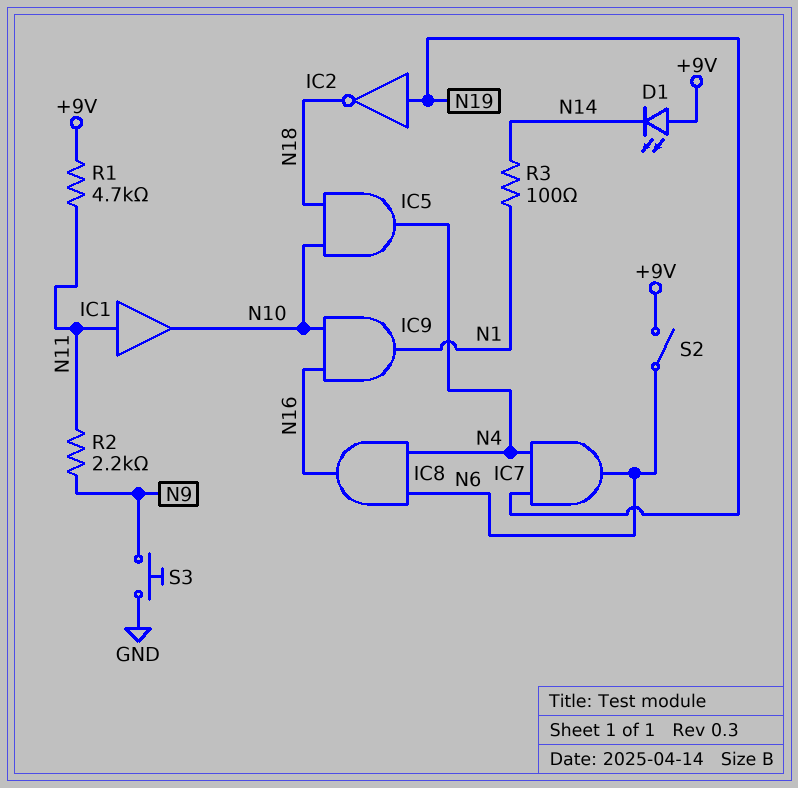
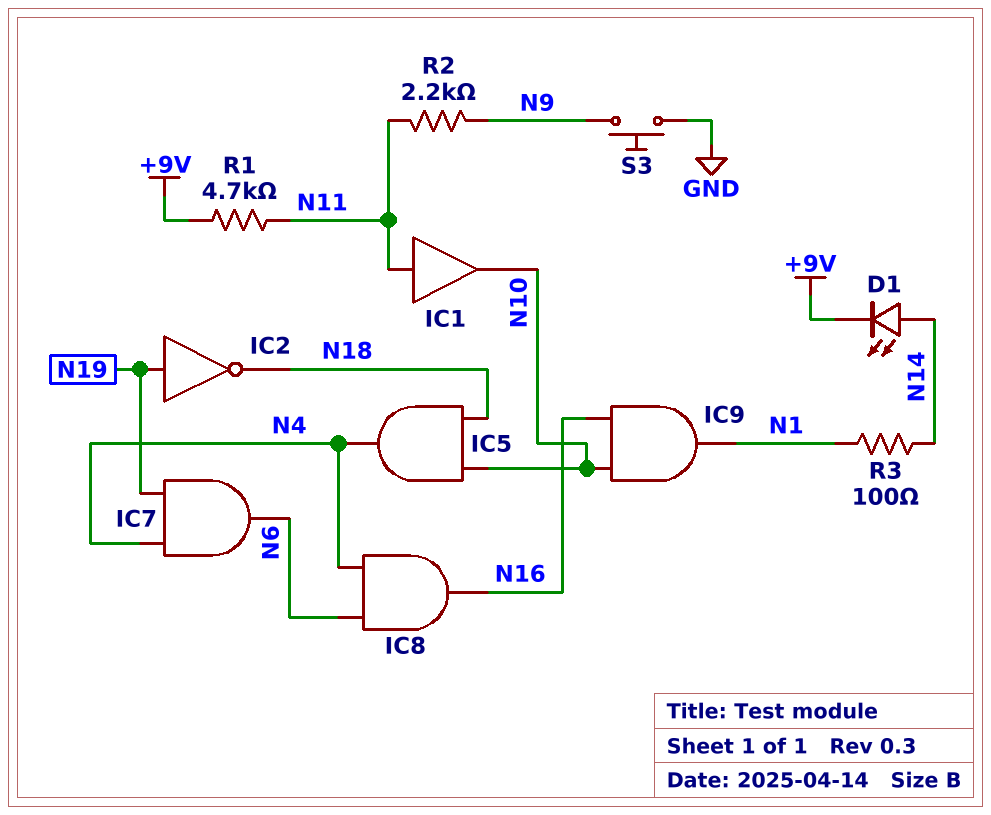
D1: LED (A +9V, K N14) -> LED (A N14, K +9V)
S2: switch (+9V, N6) -> none

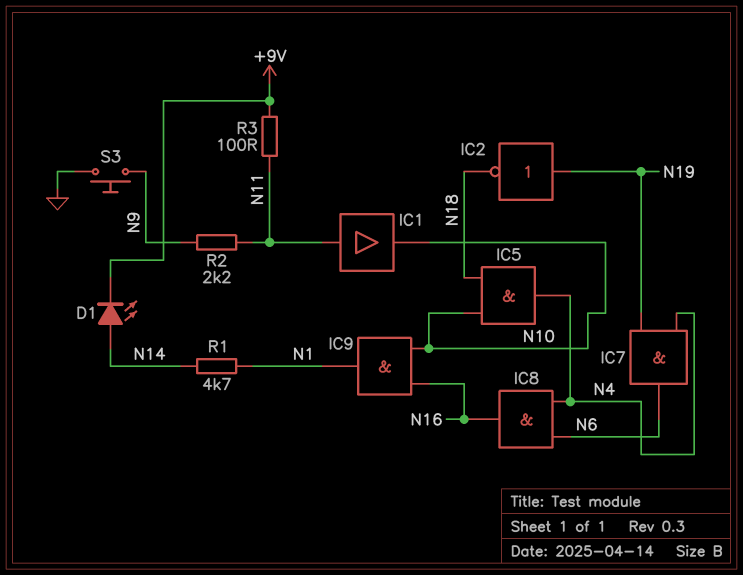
R1: 4.7k (+9V, N11) -> 4.7k (N1, N14)
R3: 100 (N1, N14) -> 100 (+9V, N11)

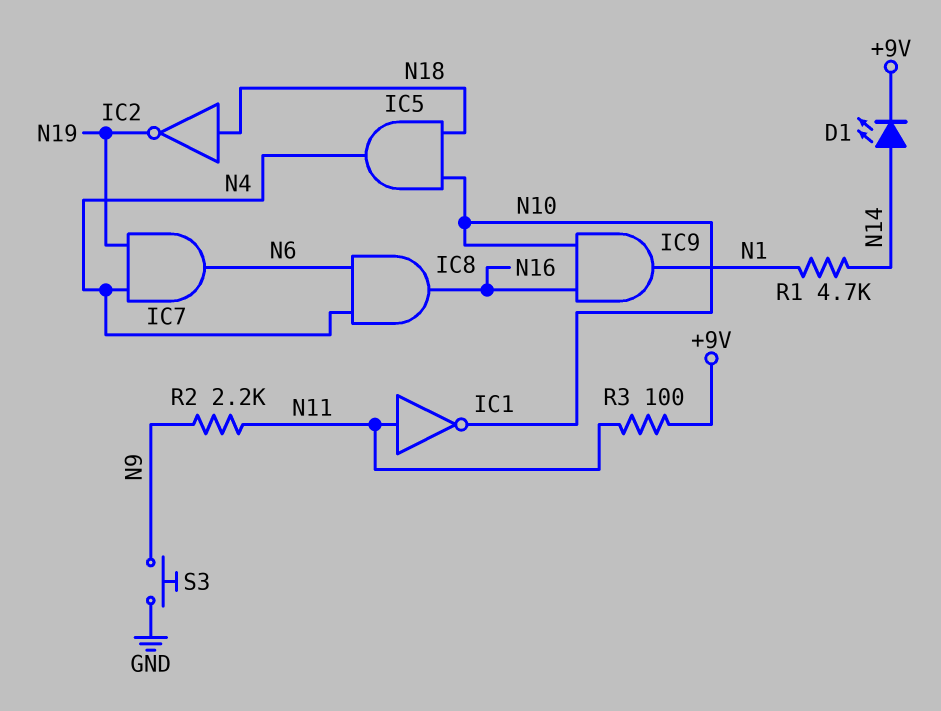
IC1: buffer (in N11, out N10) -> NOT (in N11, out N10)
IC2: NOT (in N19, out N18) -> NOT (in N18, out N19)

